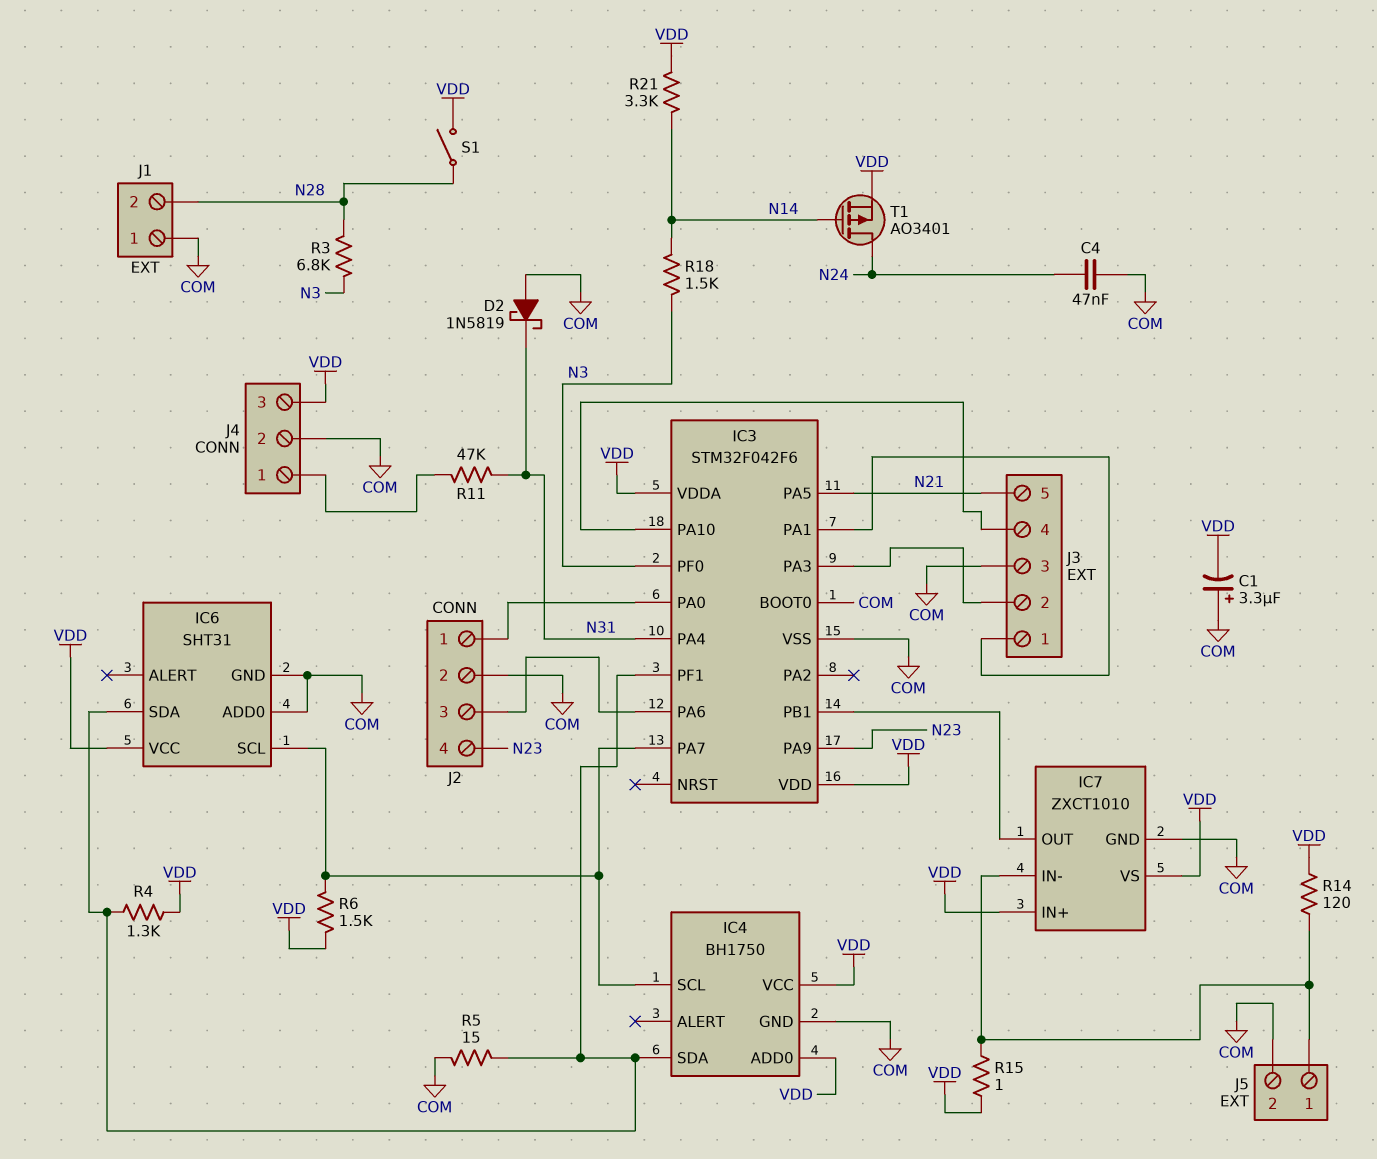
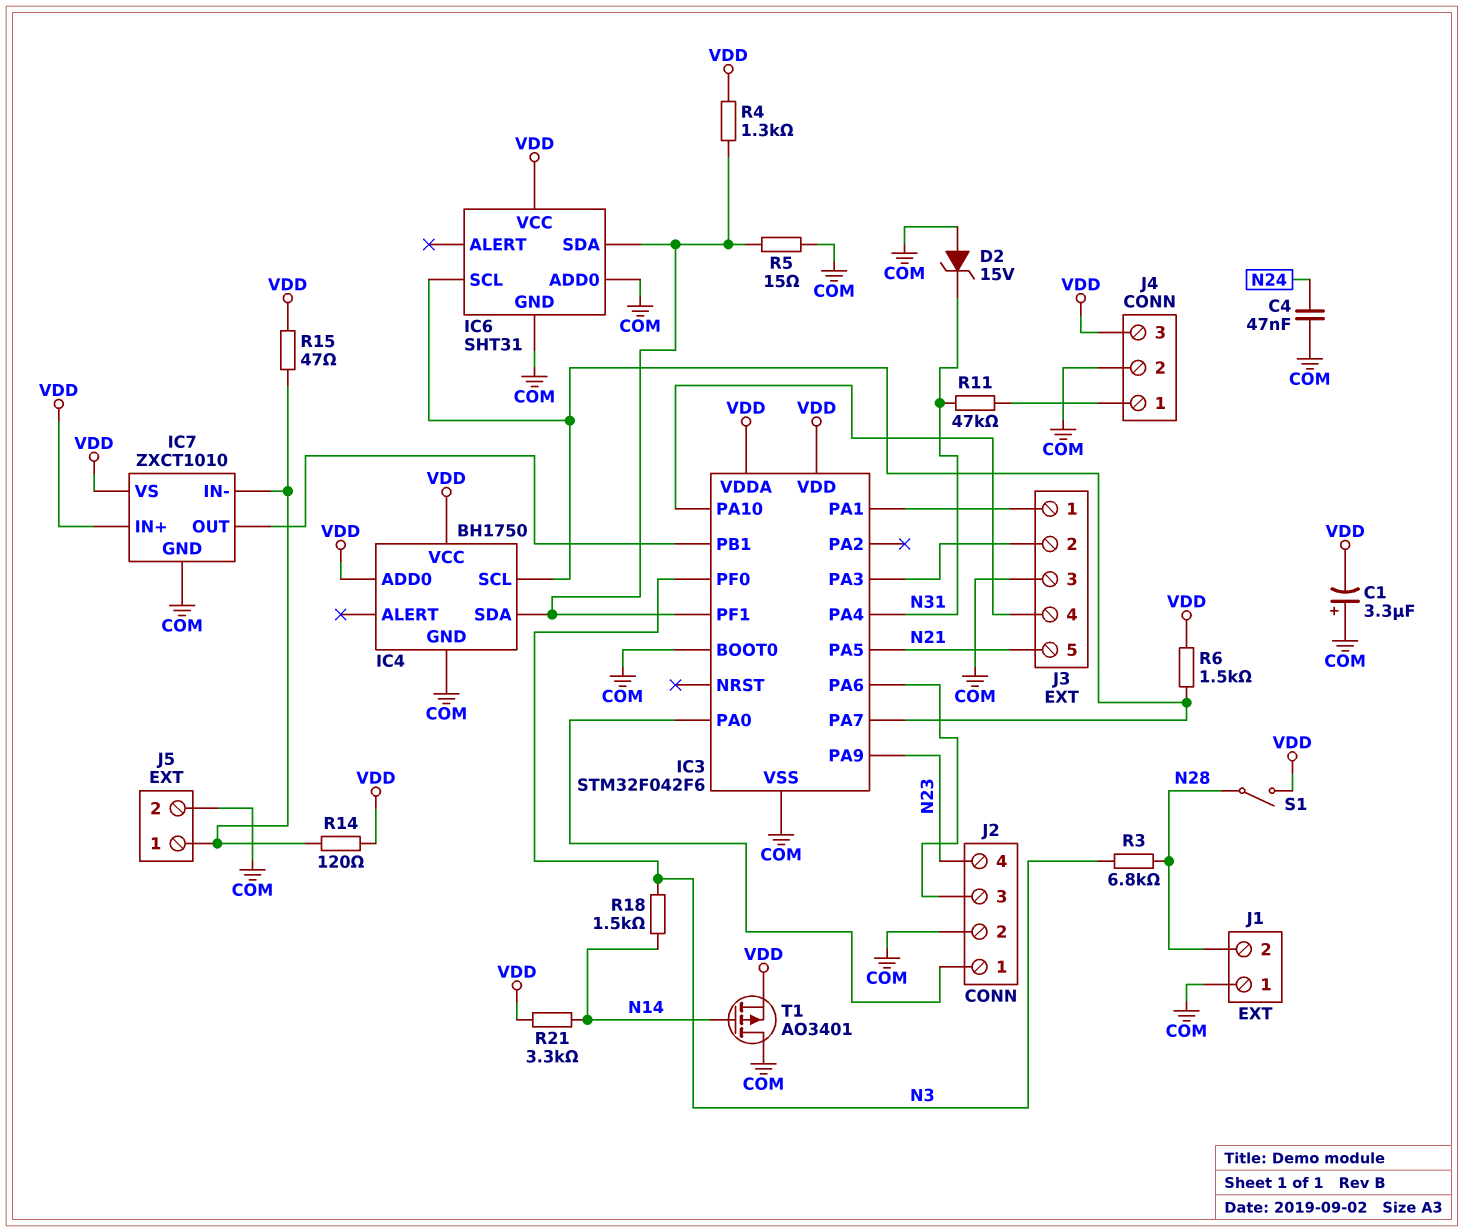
D2: schottky 1N5819 (A COM, K N31) -> zener 15V (A COM, K N31)
R15: 1 (IC7/IN-, VDD) -> 47 (IC7/IN-, VDD)
T1: PMOS AO3401 (G N14, D N24, S VDD) -> PMOS AO3401 (G N14, D COM, S VDD)

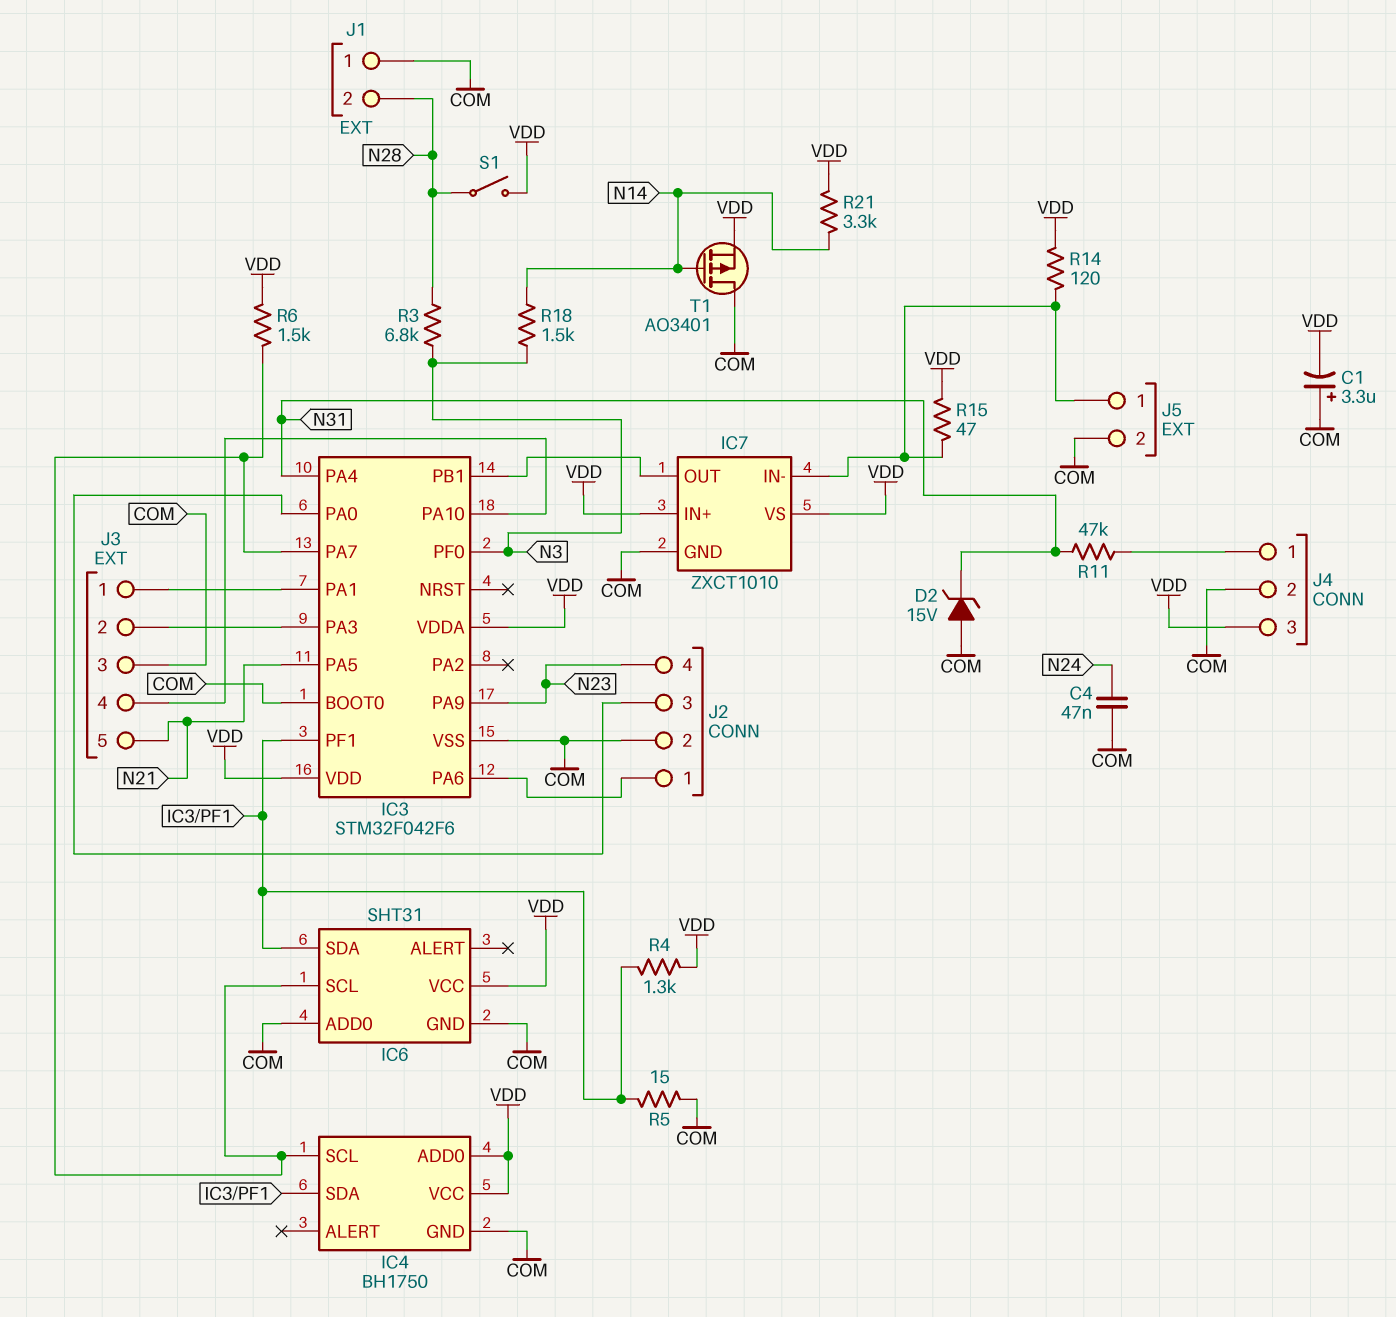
J2 pin 1: IC3/PA0 -> IC3/PA6
J2 pin 3: IC3/PA6 -> IC3/PA0

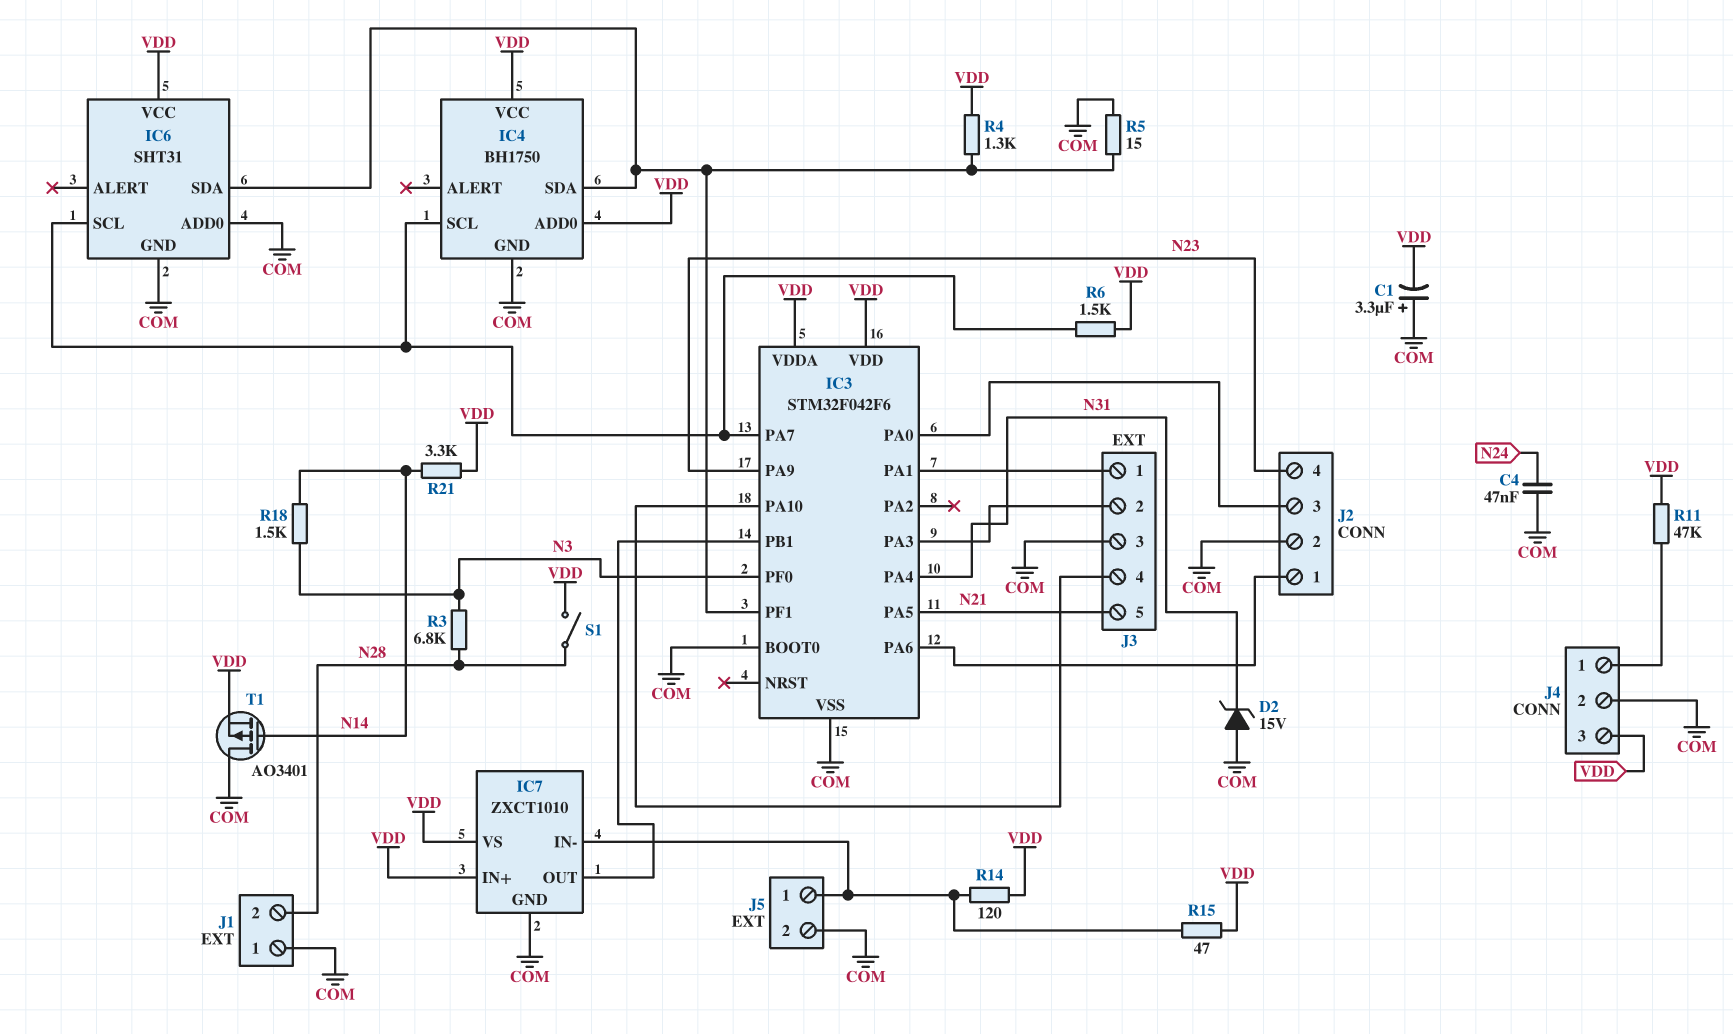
R11: 47k (J4/1, N31) -> 47k (J4/1, VDD)

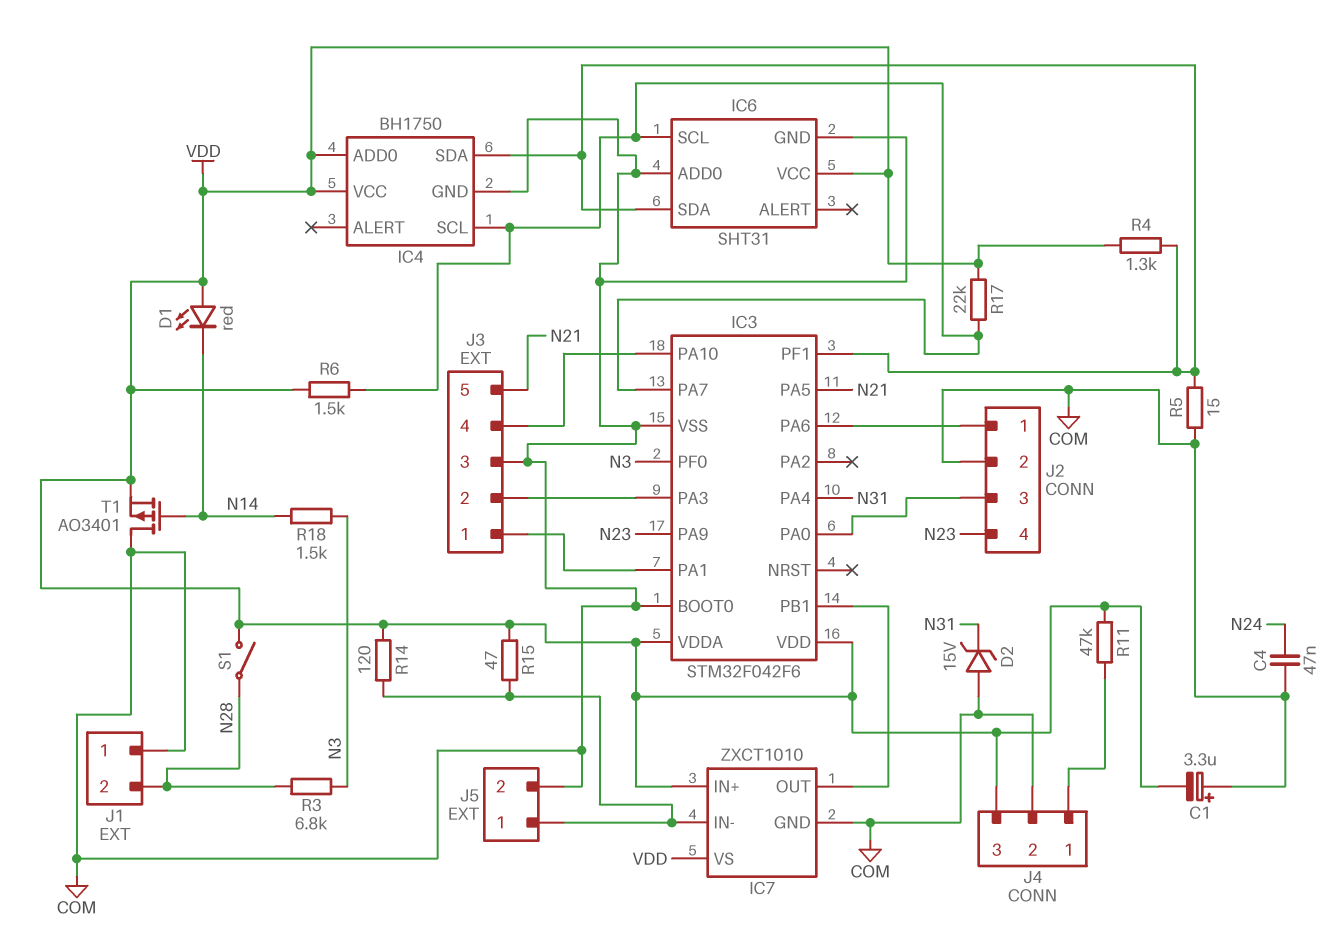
D1: none -> LED red (A VDD, K N14)
R17: none -> 22k (IC3/PA7, VDD)
R21: 3.3k (N14, VDD) -> none

